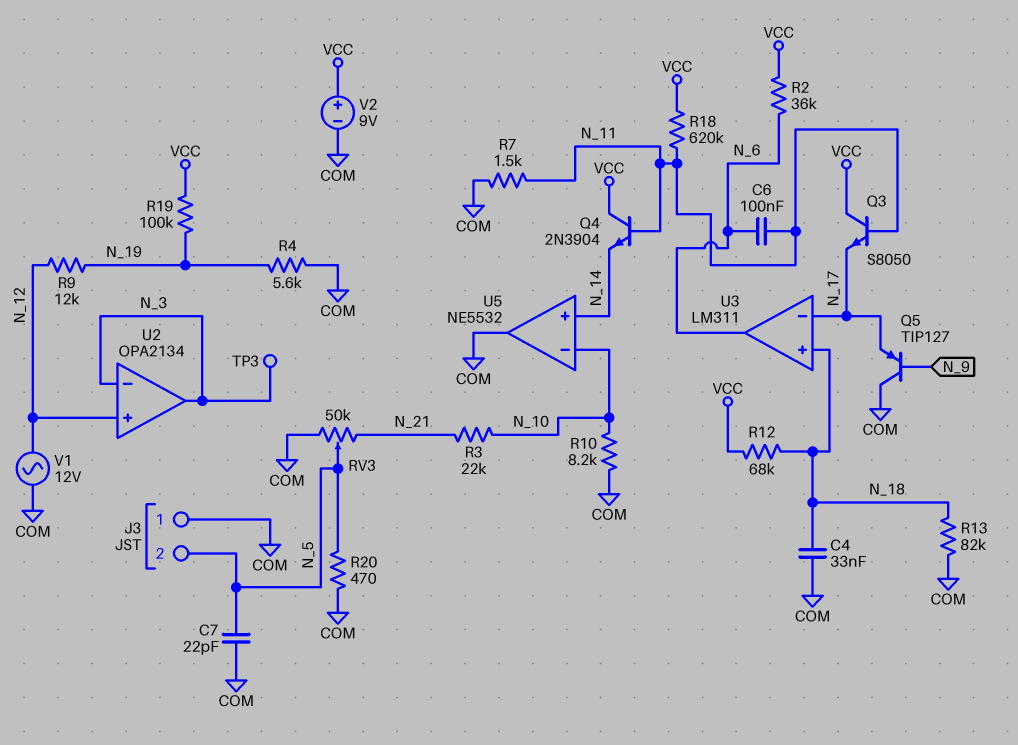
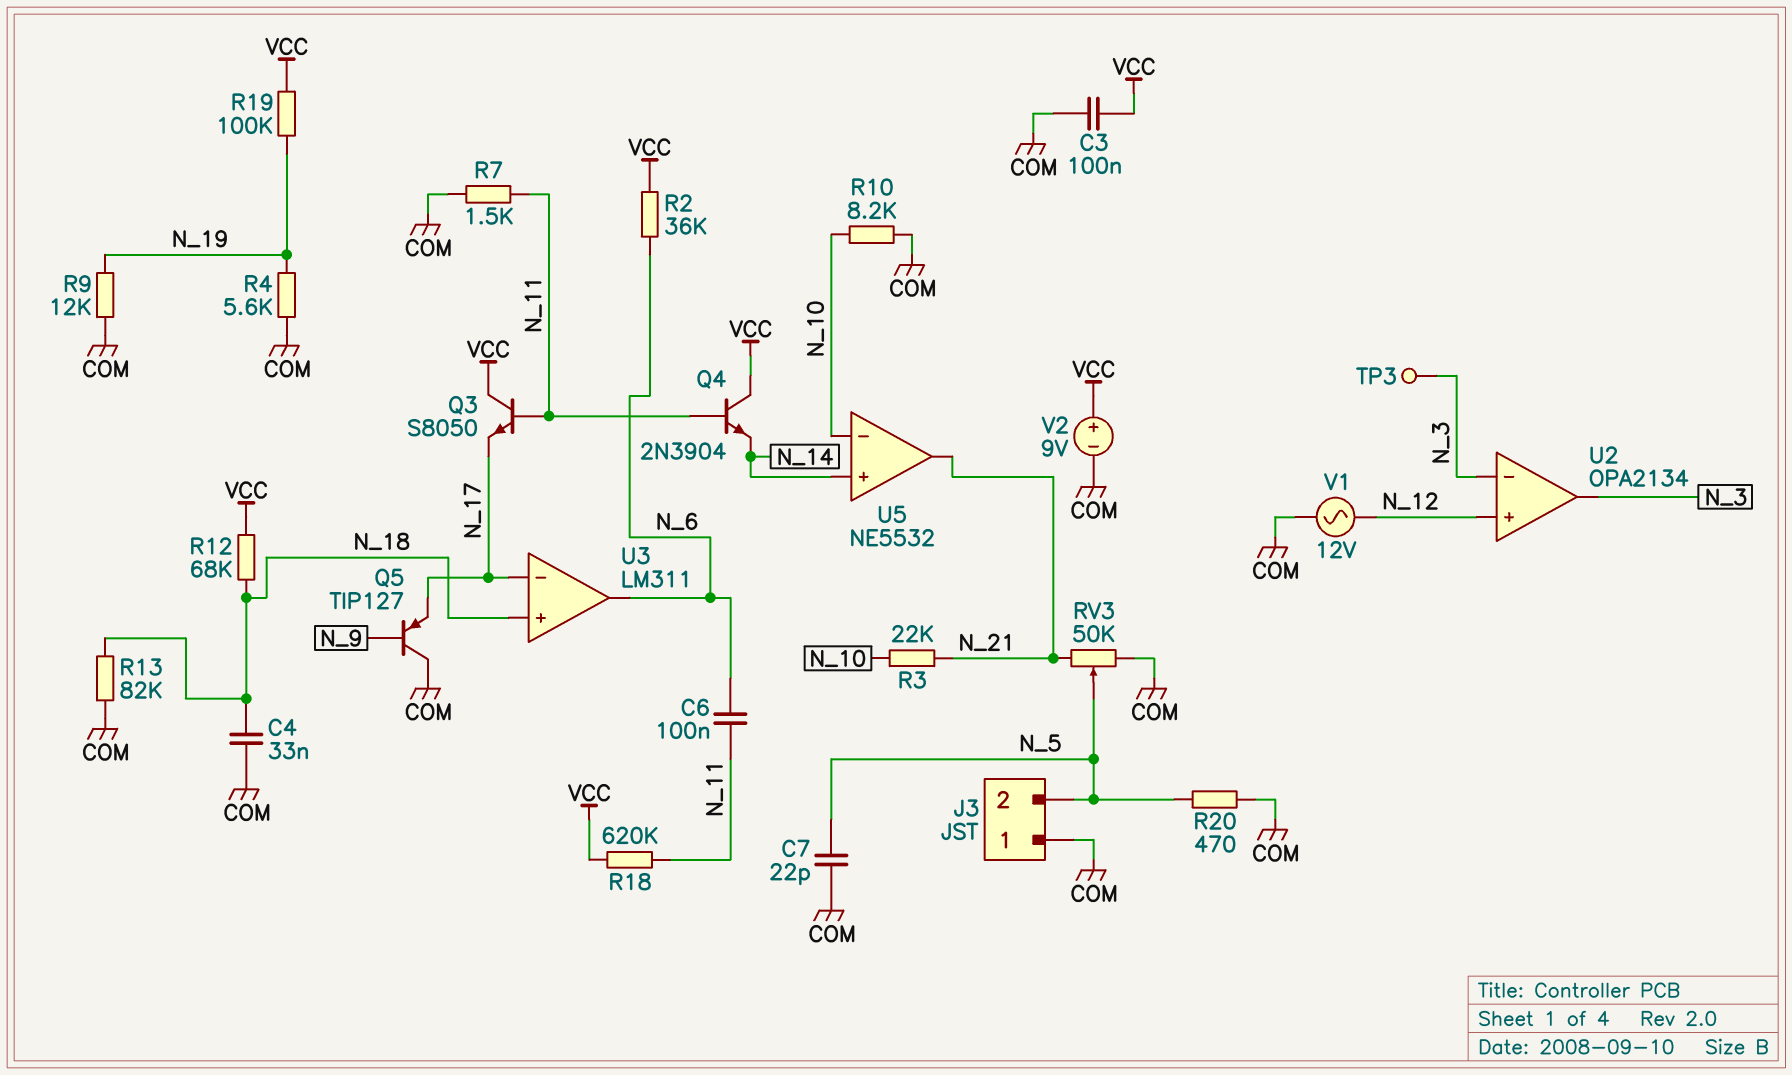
C3: none -> 100nF (COM, VCC)
R9: 12k (N_12, N_19) -> 12k (COM, N_19)
U5 pin out: COM -> N_21

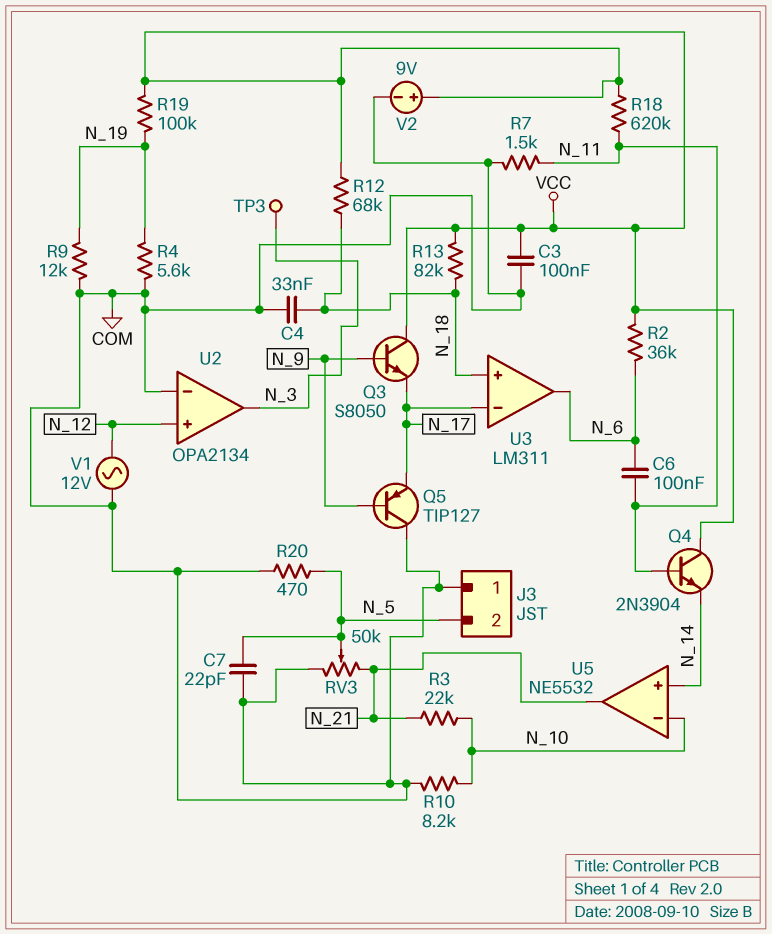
Q3: NPN S8050 (B N_11, C VCC, E N_17) -> NPN S8050 (B N_9, C VCC, E N_17)
R13: 82k (COM, N_18) -> 82k (N_18, VCC)
U2 pin in-: N_3 -> COM

